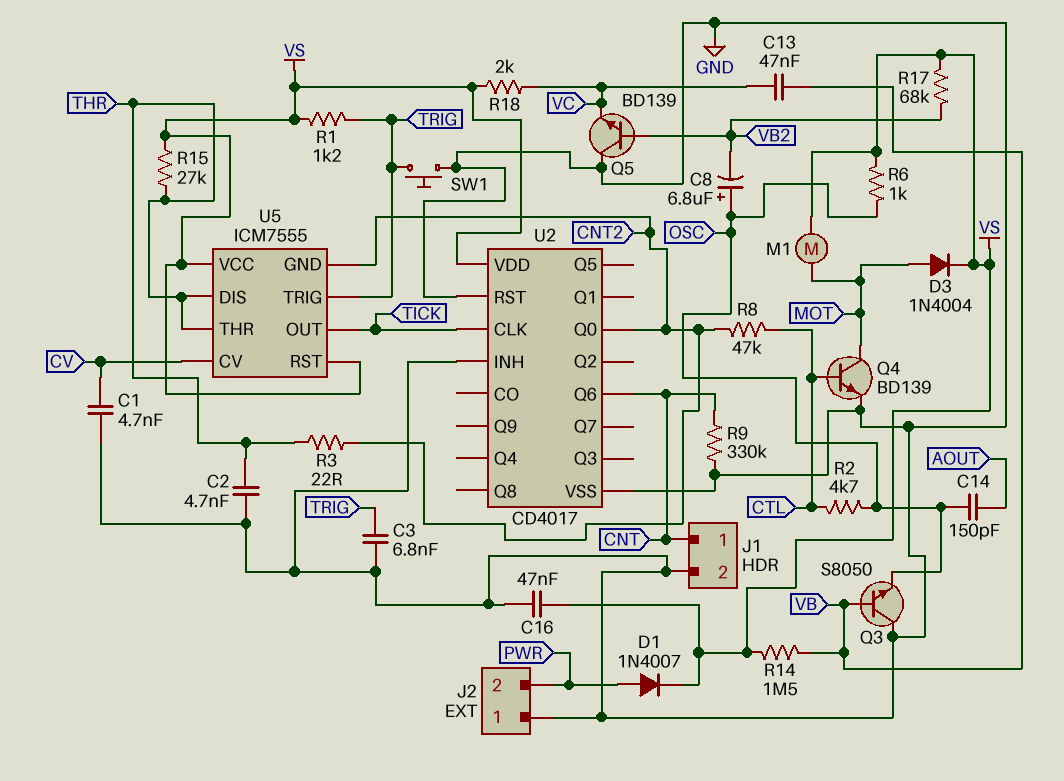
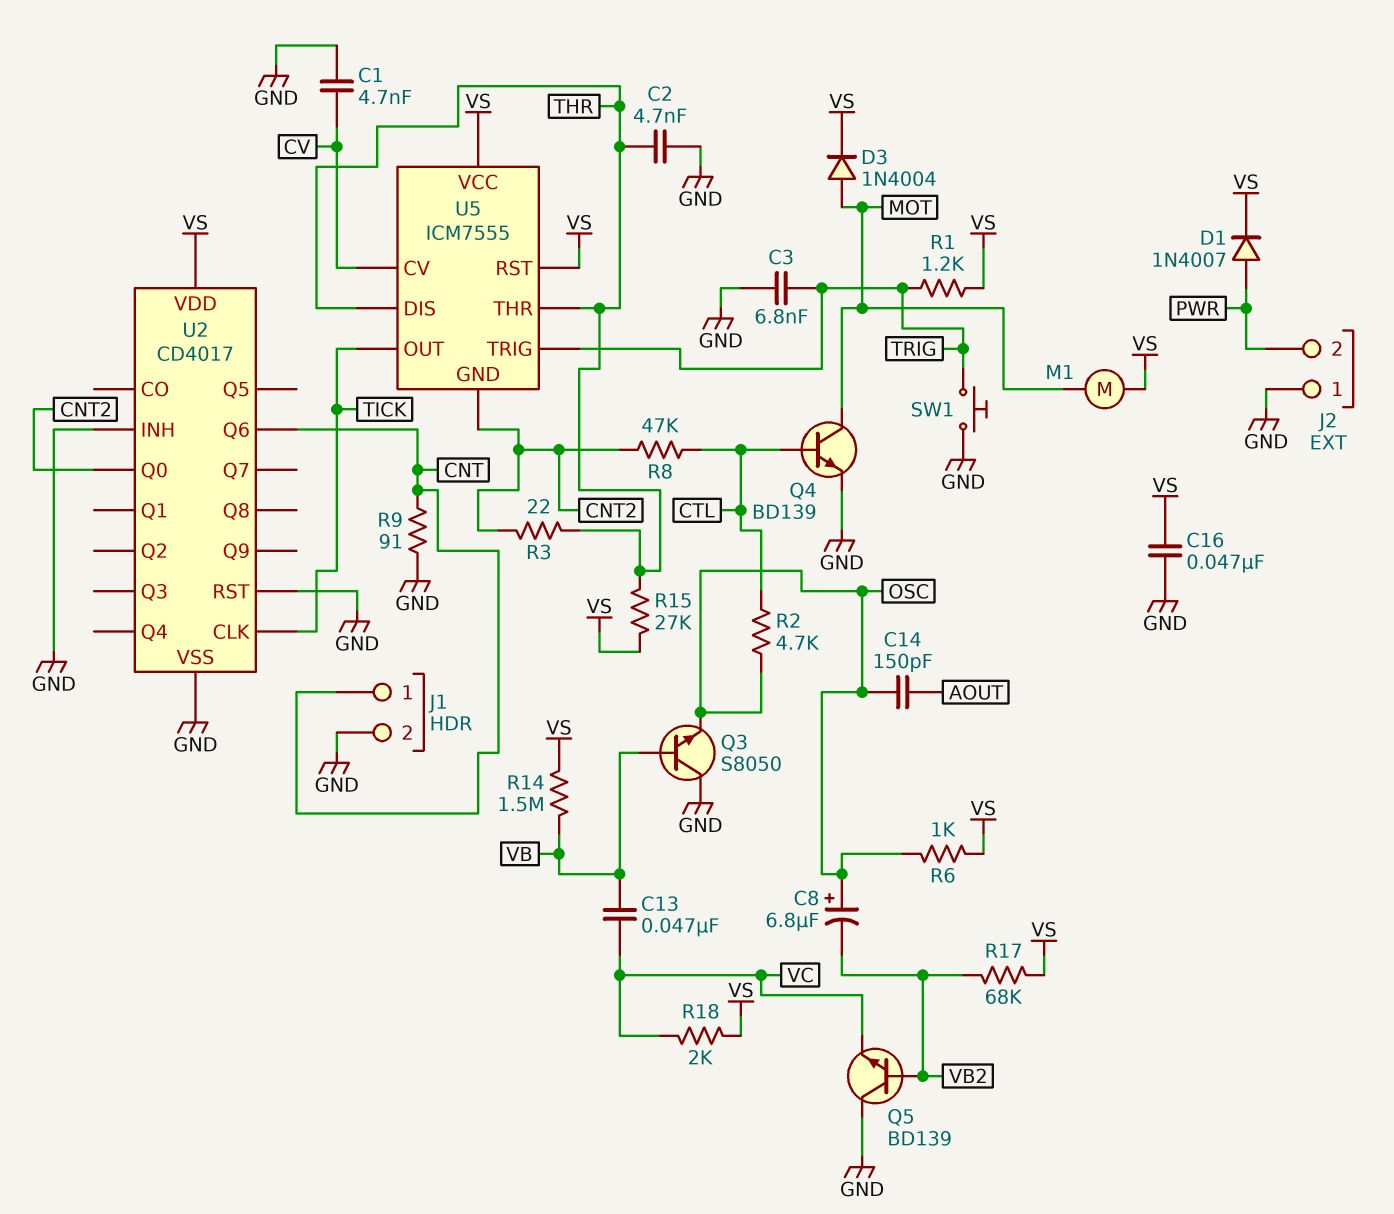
R9: 330k (CNT, GND) -> 91 (CNT, GND)

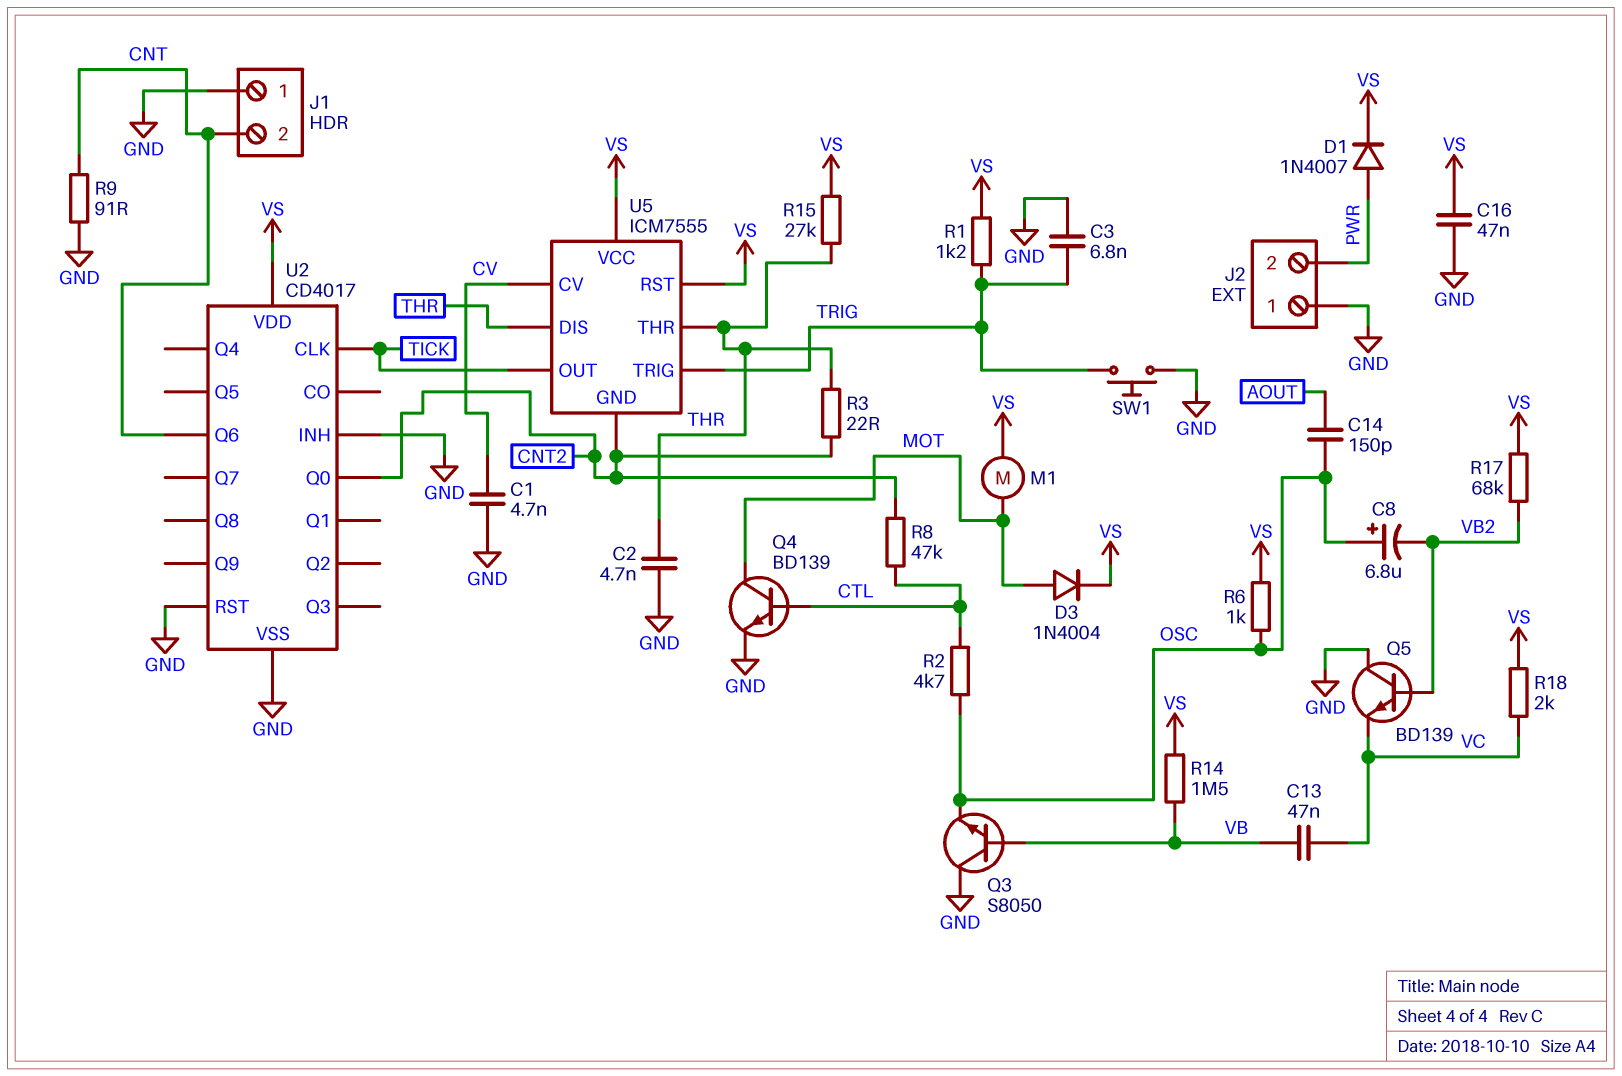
J1 pin 1: CNT -> GND
J1 pin 2: GND -> CNT

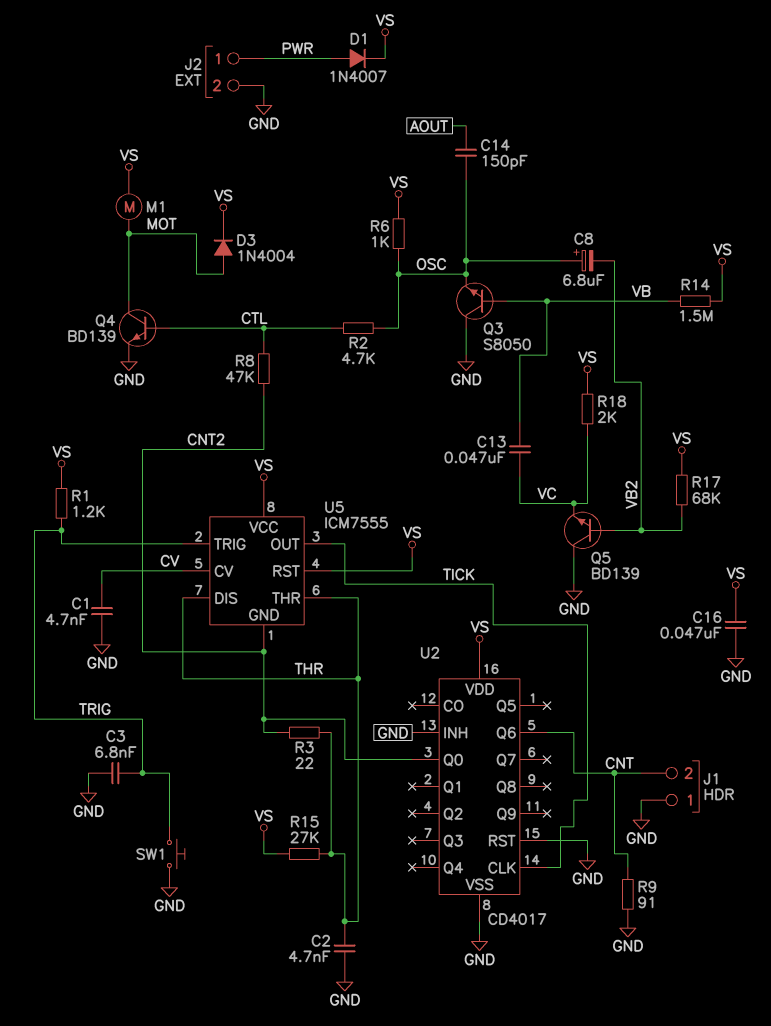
J2 pin 1: GND -> PWR
J2 pin 2: PWR -> GND

